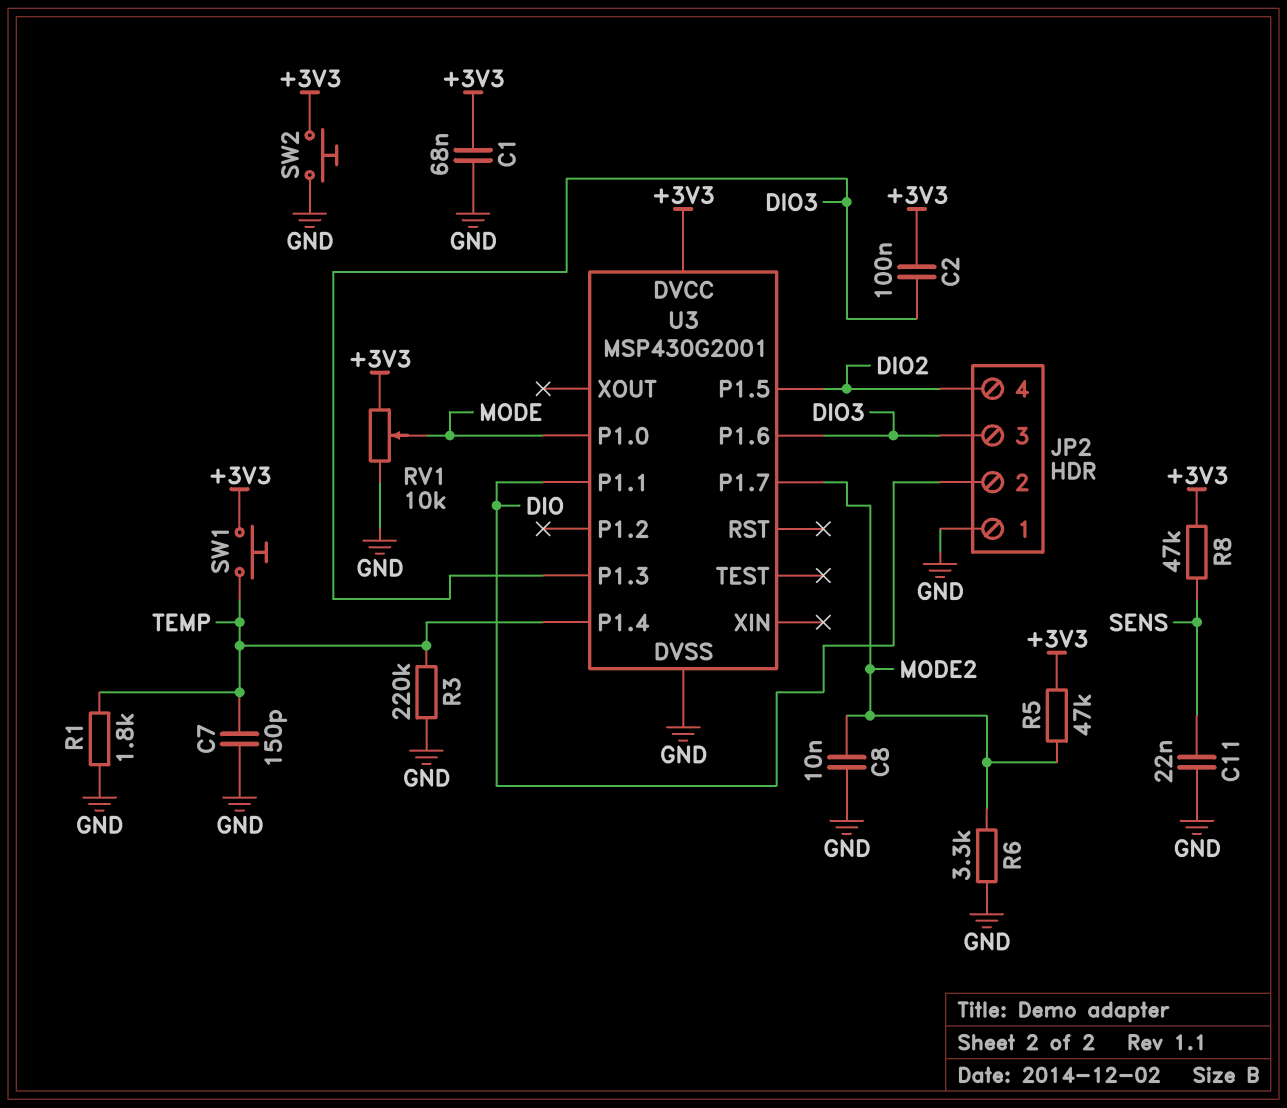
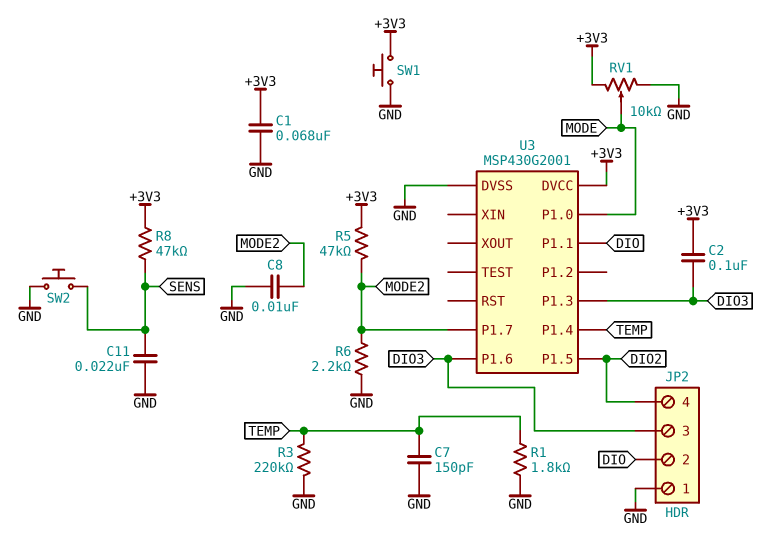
R6: 3.3k (GND, MODE2) -> 2.2k (GND, MODE2)
SW1: button (+3V3, TEMP) -> button (+3V3, GND)
SW2: button (+3V3, GND) -> button (GND, SENS)

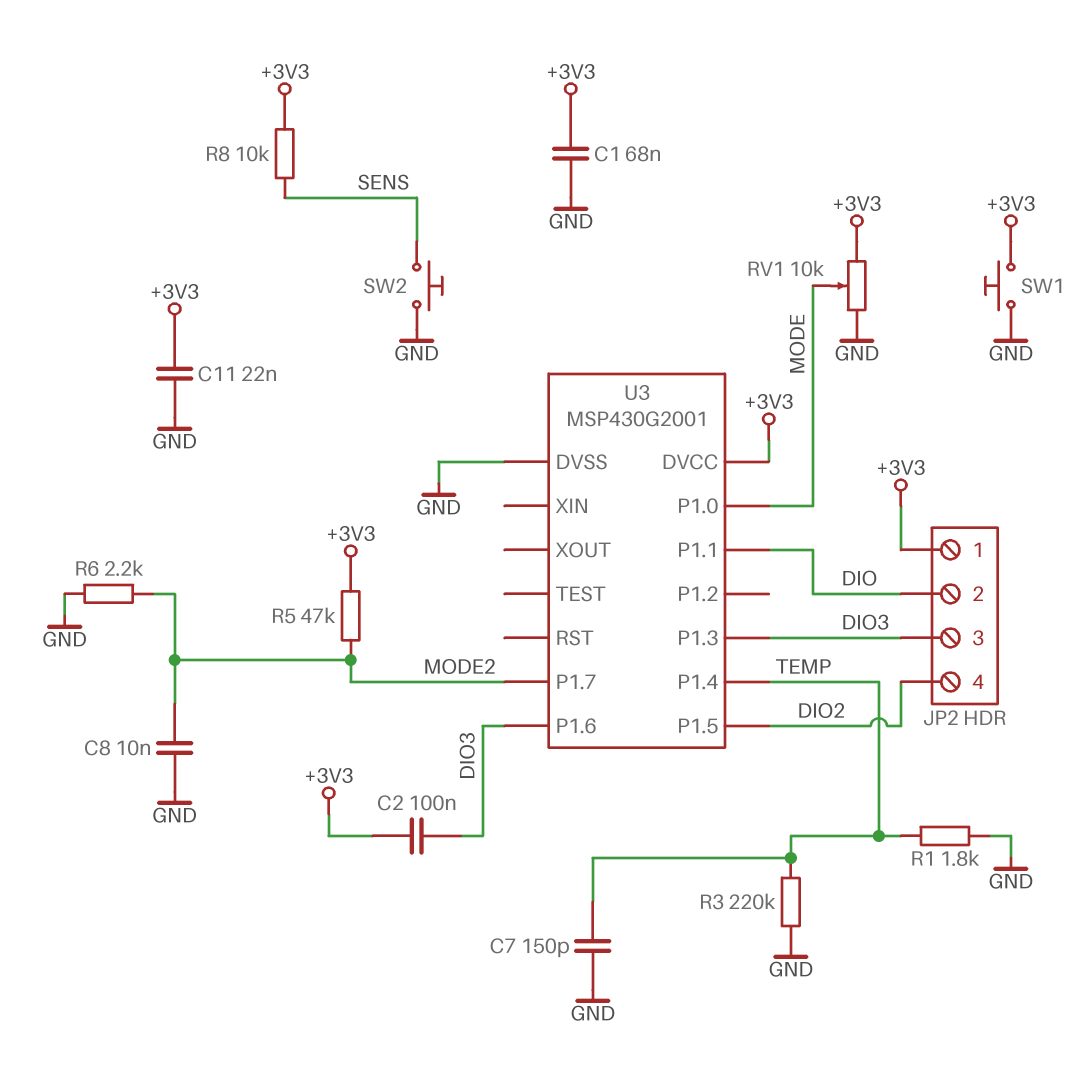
C11: 22nF (GND, SENS) -> 22nF (+3V3, GND)
JP2 pin 1: GND -> +3V3
R8: 47k (+3V3, SENS) -> 10k (+3V3, SENS)

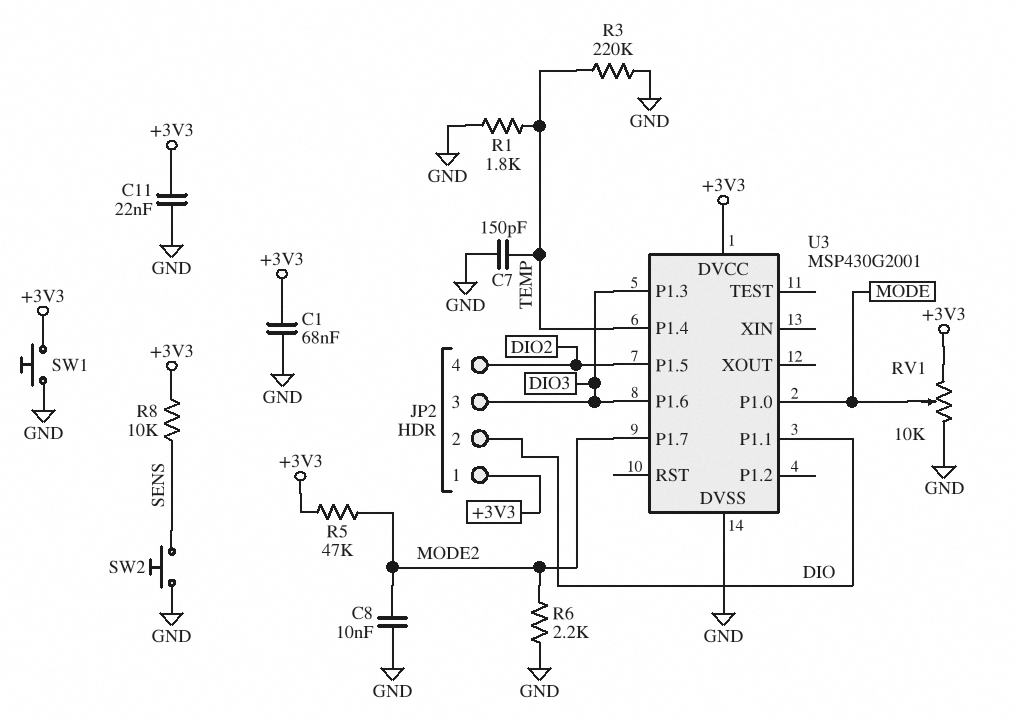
C2: 100nF (+3V3, DIO3) -> none

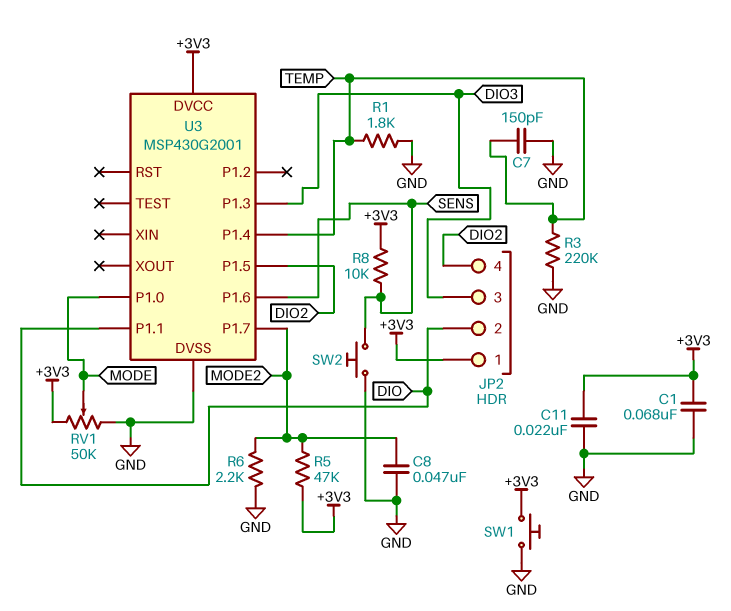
C8: 10nF (GND, MODE2) -> 47nF (GND, MODE2)
RV1: 10k (+3V3, GND, wiper MODE) -> 50k (+3V3, GND, wiper MODE)
U3 pin P1.6: DIO3 -> SENS

